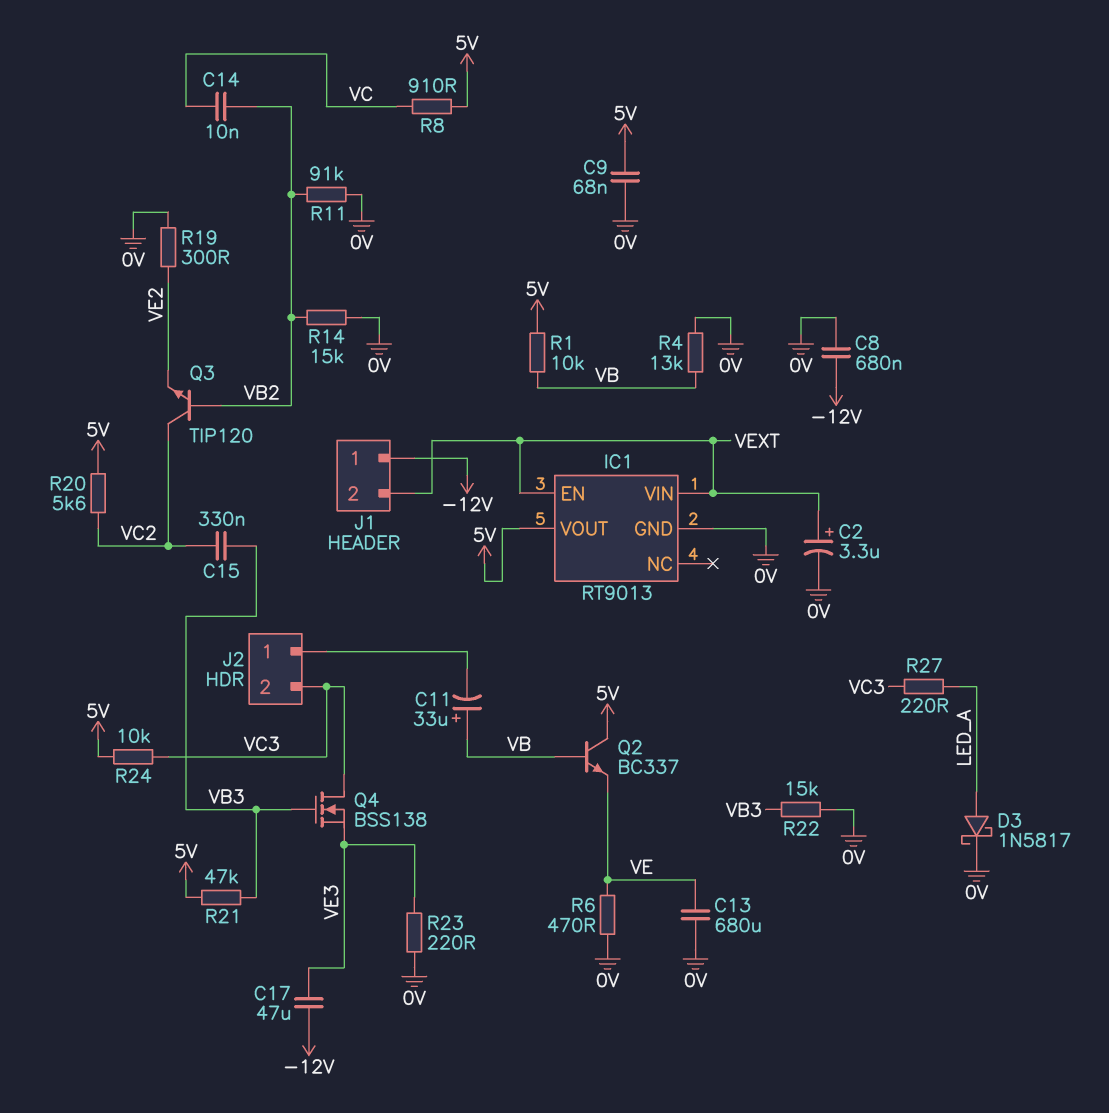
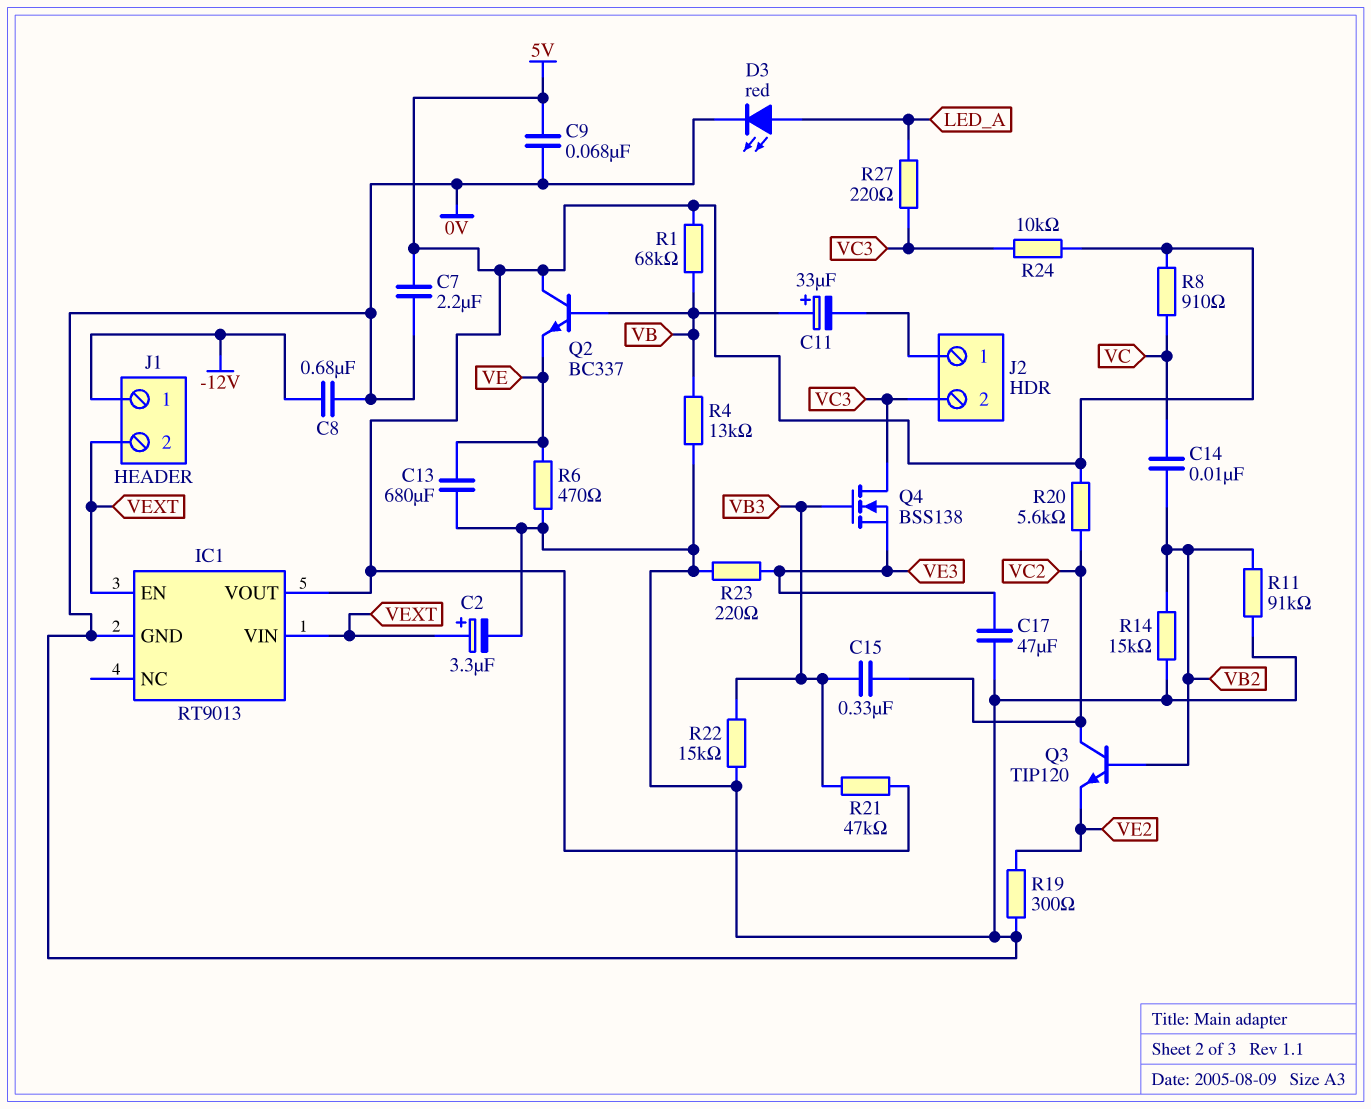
C7: none -> 2.2uF (0V, 5V)
C17: 47uF (-12V, VE3) -> 47uF (0V, VE3)
D3: schottky 1N5817 (A LED_A, K 0V) -> LED red (A LED_A, K 0V)
R1: 10k (5V, VB) -> 68k (5V, VB)

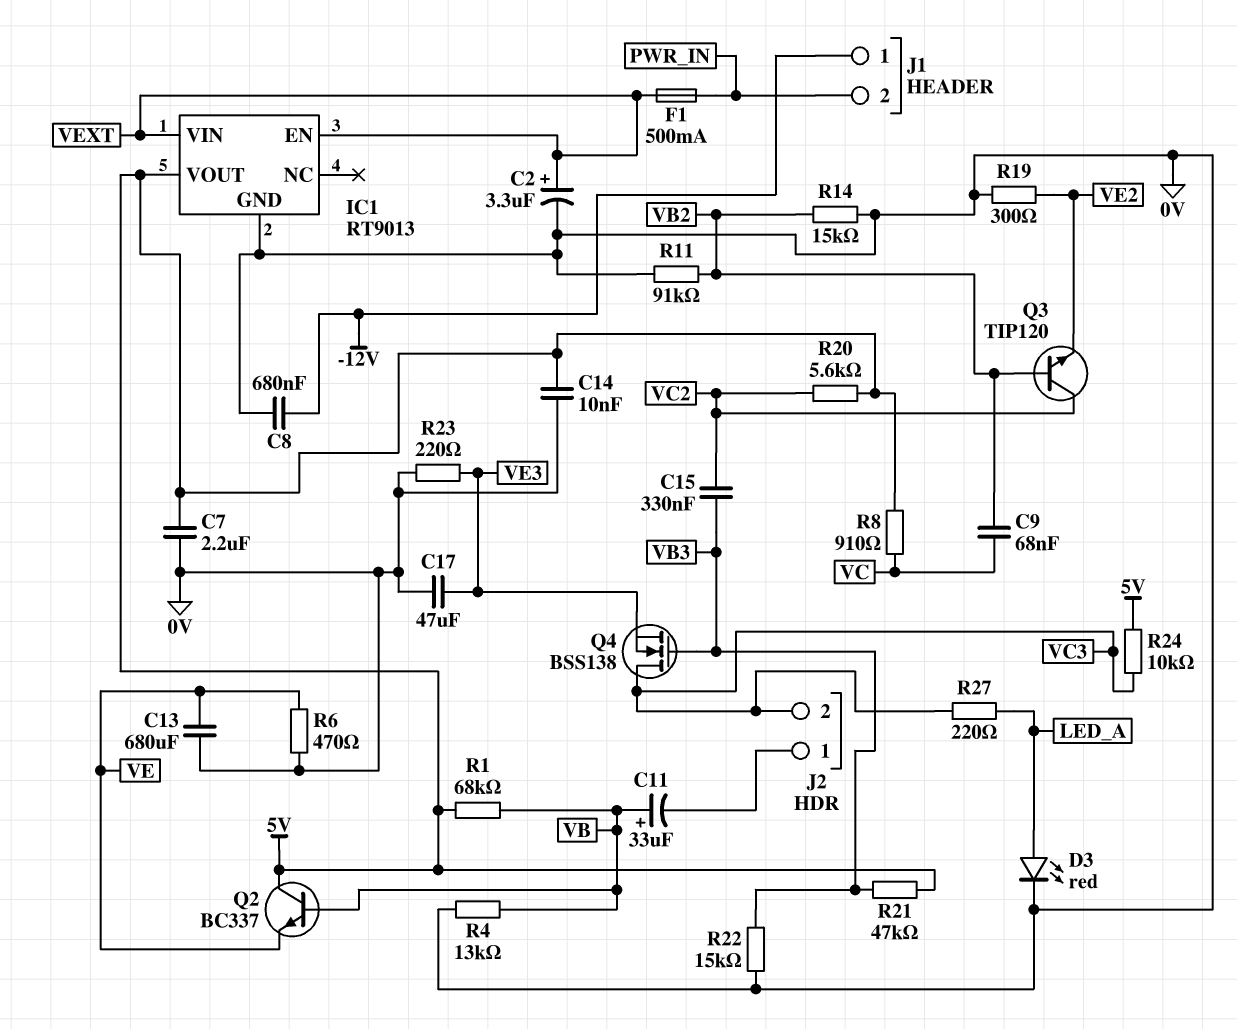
C9: 68nF (0V, 5V) -> 68nF (VB2, VC)
C14: 10nF (VB2, VC) -> 10nF (0V, 5V)
F1: none -> 500mA (PWR_IN, VEXT)
J1 pin 2: VEXT -> PWR_IN

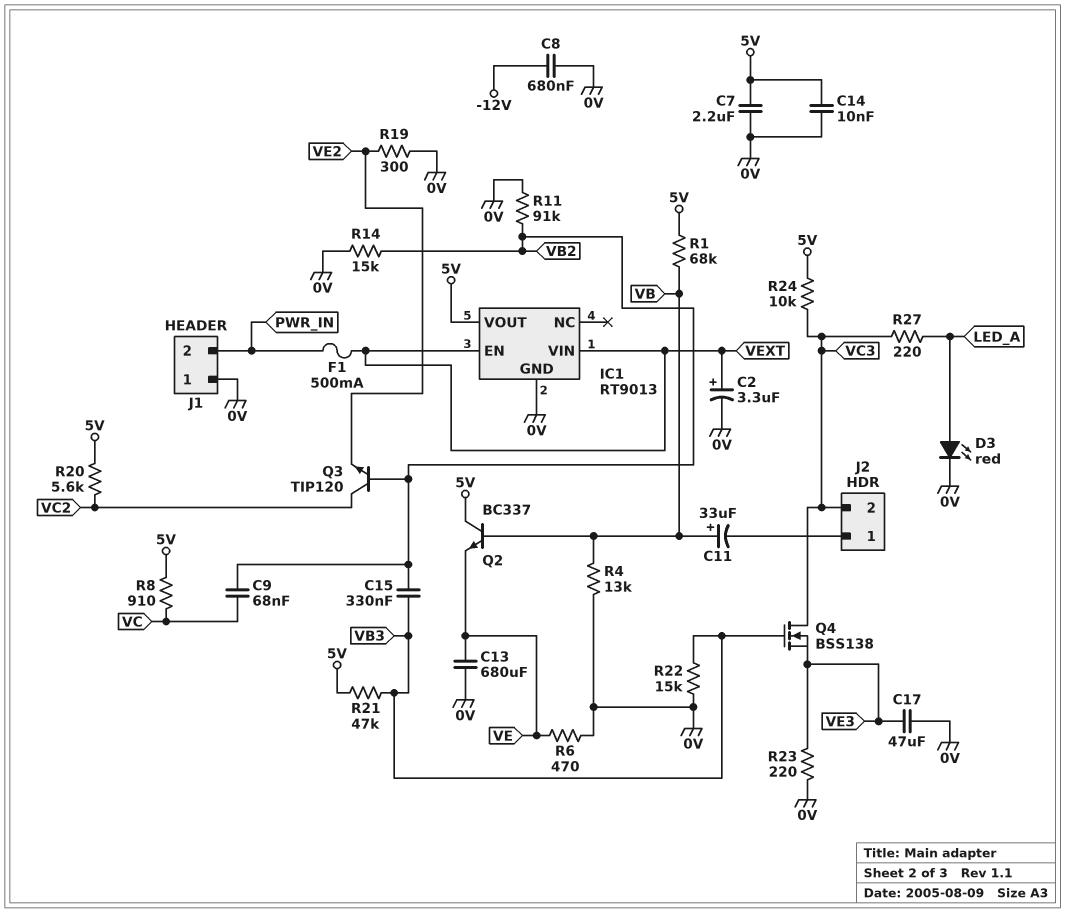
C15: 330nF (VB3, VC2) -> 330nF (VB2, VB3)
J1 pin 1: -12V -> 0V

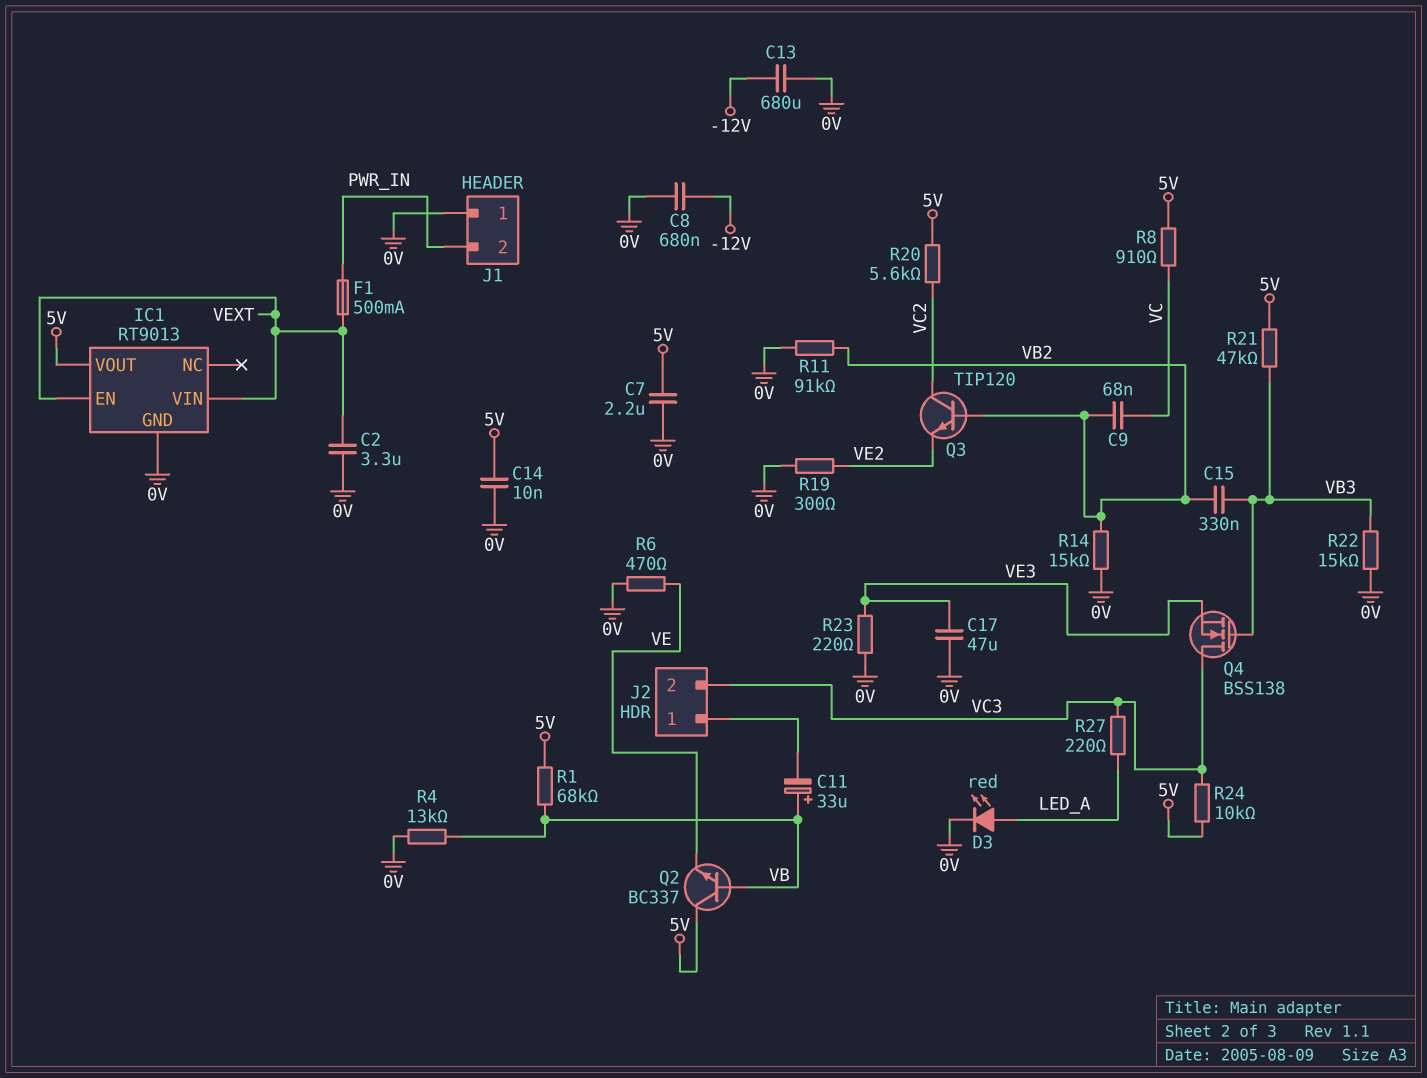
C2: 3.3uF (plus VEXT, minus 0V) -> 3.3uF (0V, VEXT)
C13: 680uF (0V, VE) -> 680uF (-12V, 0V)

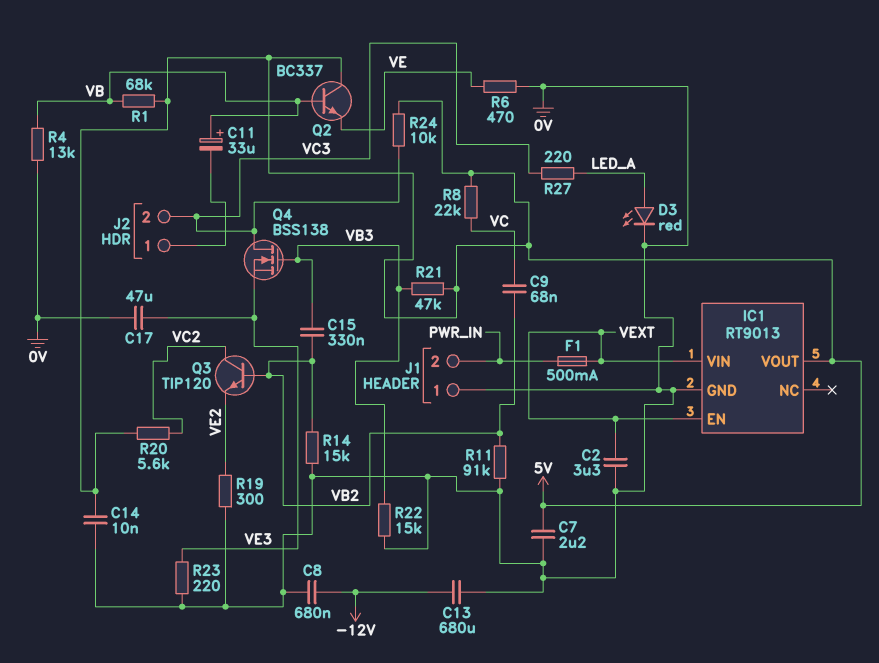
R8: 910 (5V, VC) -> 22k (5V, VC)

